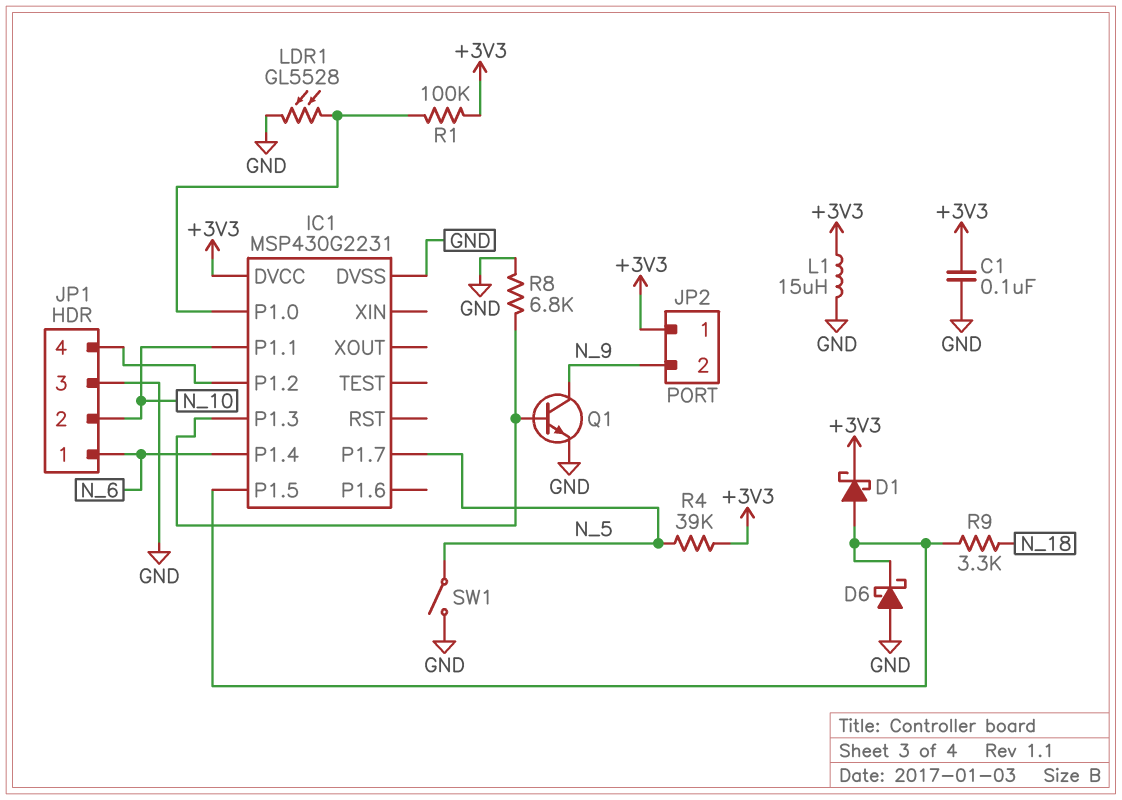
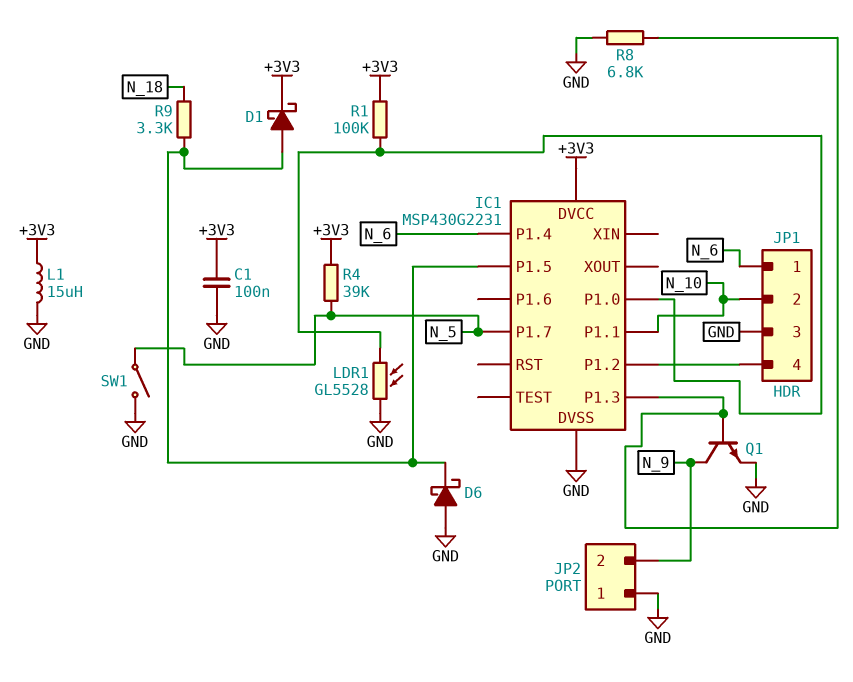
JP2 pin 1: +3V3 -> GND

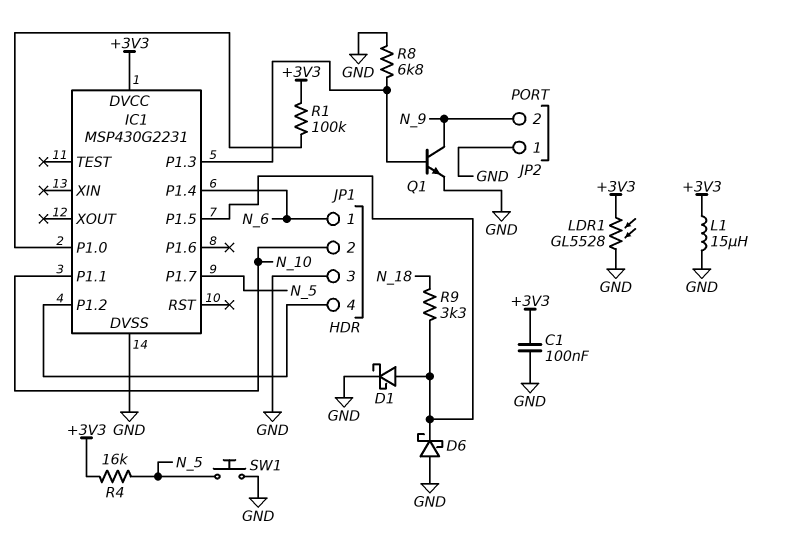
D1: schottky (A IC1/P1.5, K +3V3) -> schottky (A IC1/P1.5, K GND)
LDR1: GL5528 (GND, IC1/P1.0) -> GL5528 (+3V3, GND)
R4: 39k (+3V3, N_5) -> 16k (+3V3, N_5)
SW1: switch (GND, N_5) -> button (GND, N_5)

